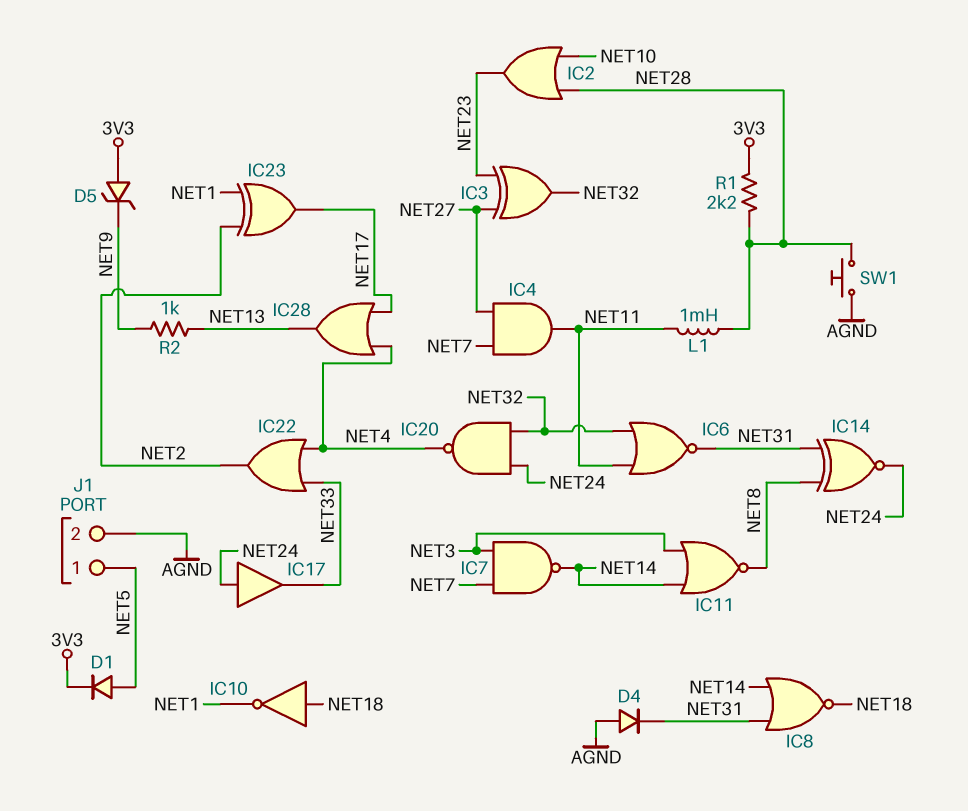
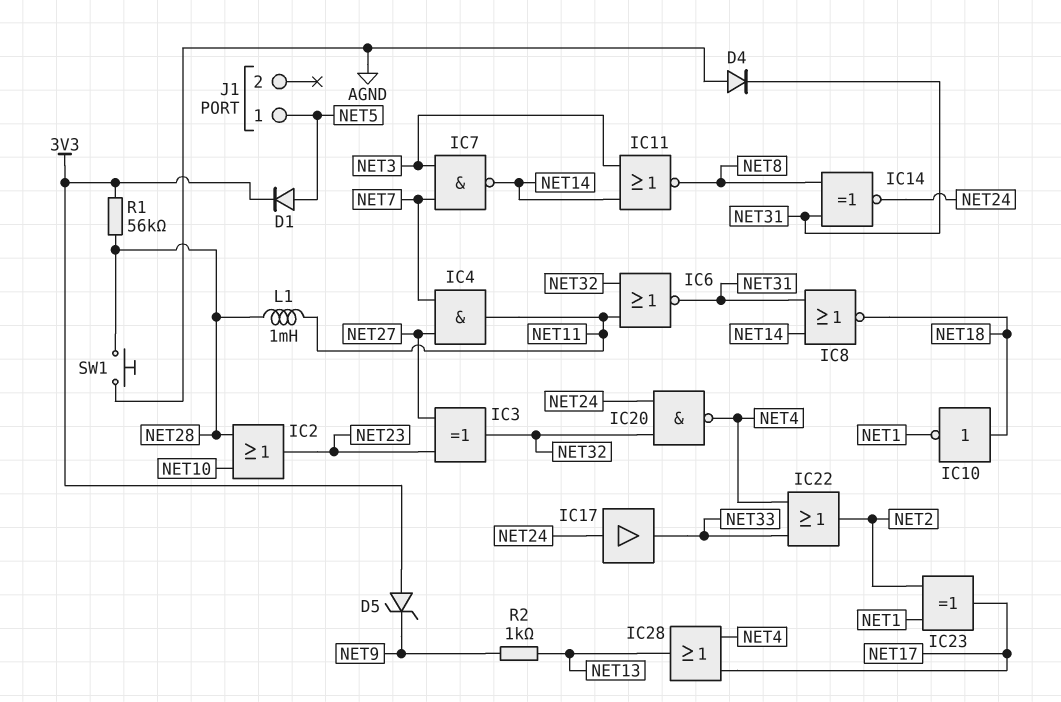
J1 pin 2: AGND -> none
R1: 2.2k (3V3, NET28) -> 56k (3V3, NET28)

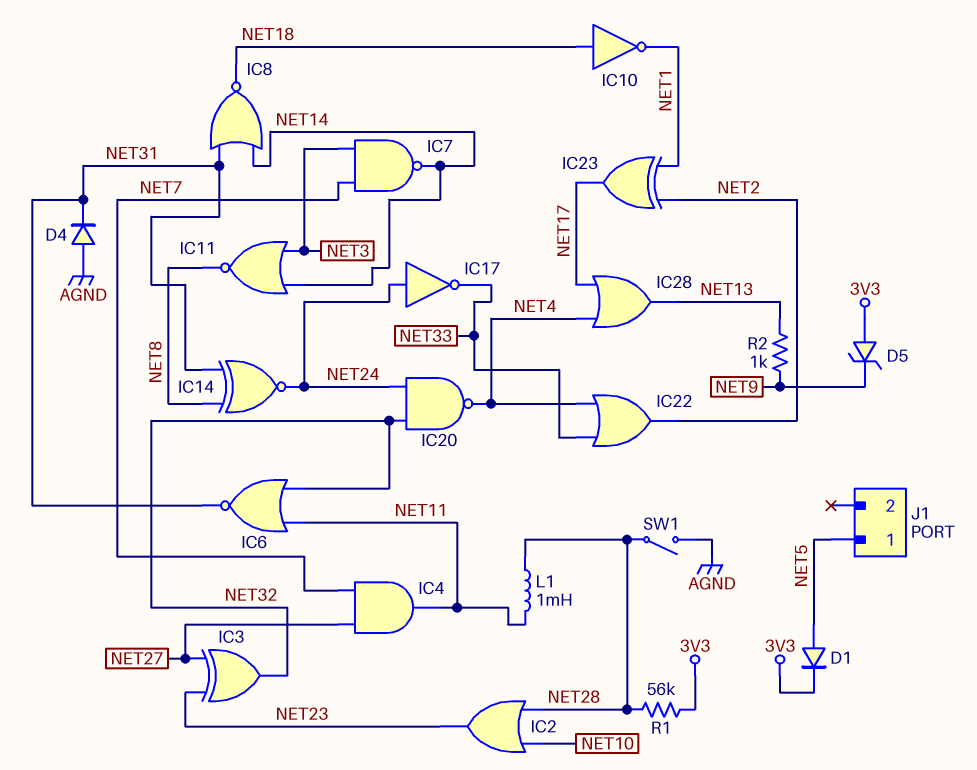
IC17: buffer (in NET24, out NET33) -> NOT (in NET24, out NET33)
SW1: button (AGND, NET28) -> switch (AGND, NET28)

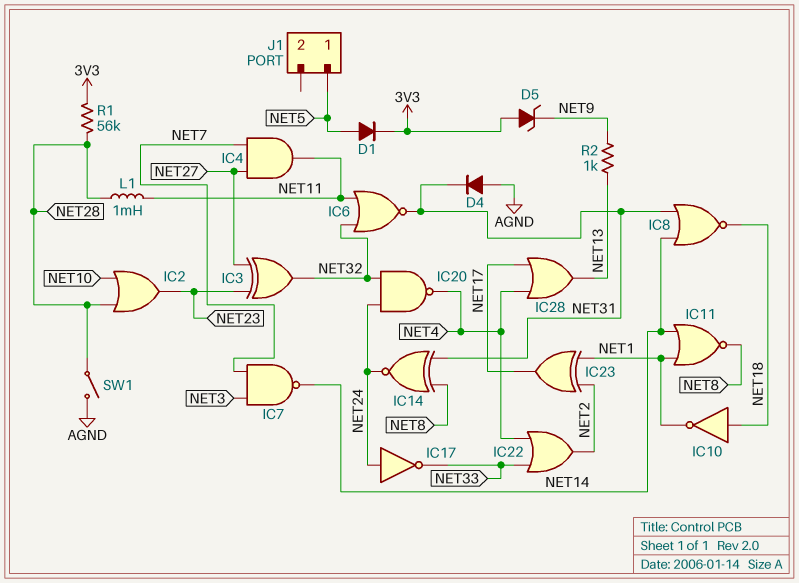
IC11: NOR (in NET3, in NET14, out NET8) -> NOR (in NET1, in NET14, out NET8)

